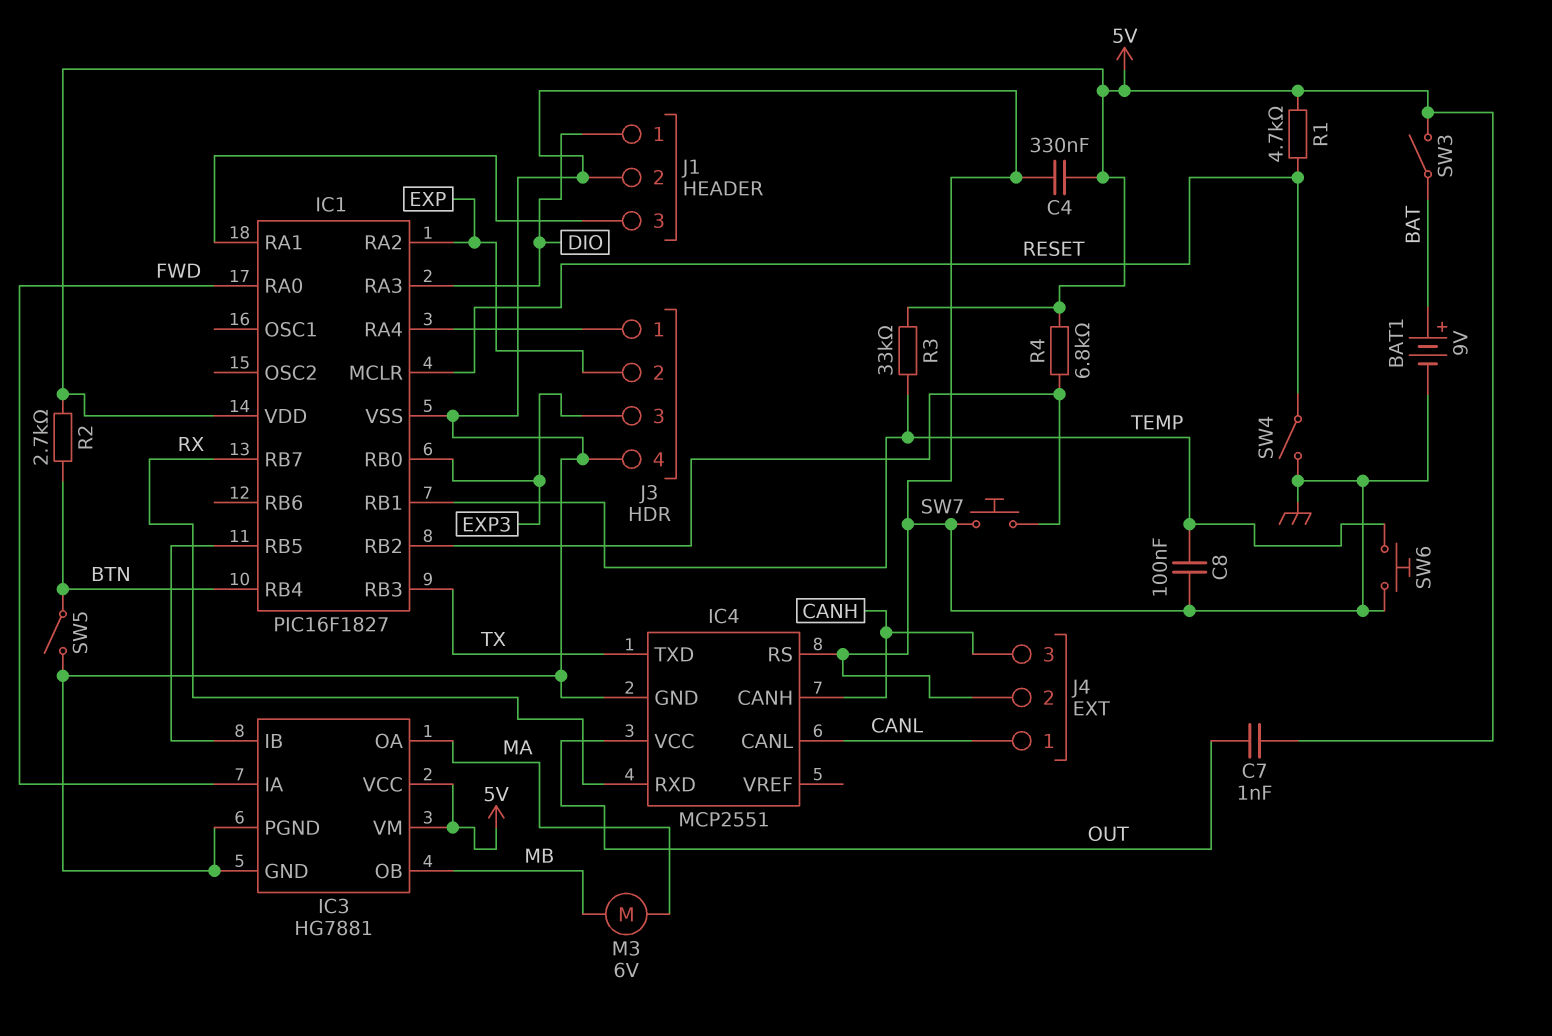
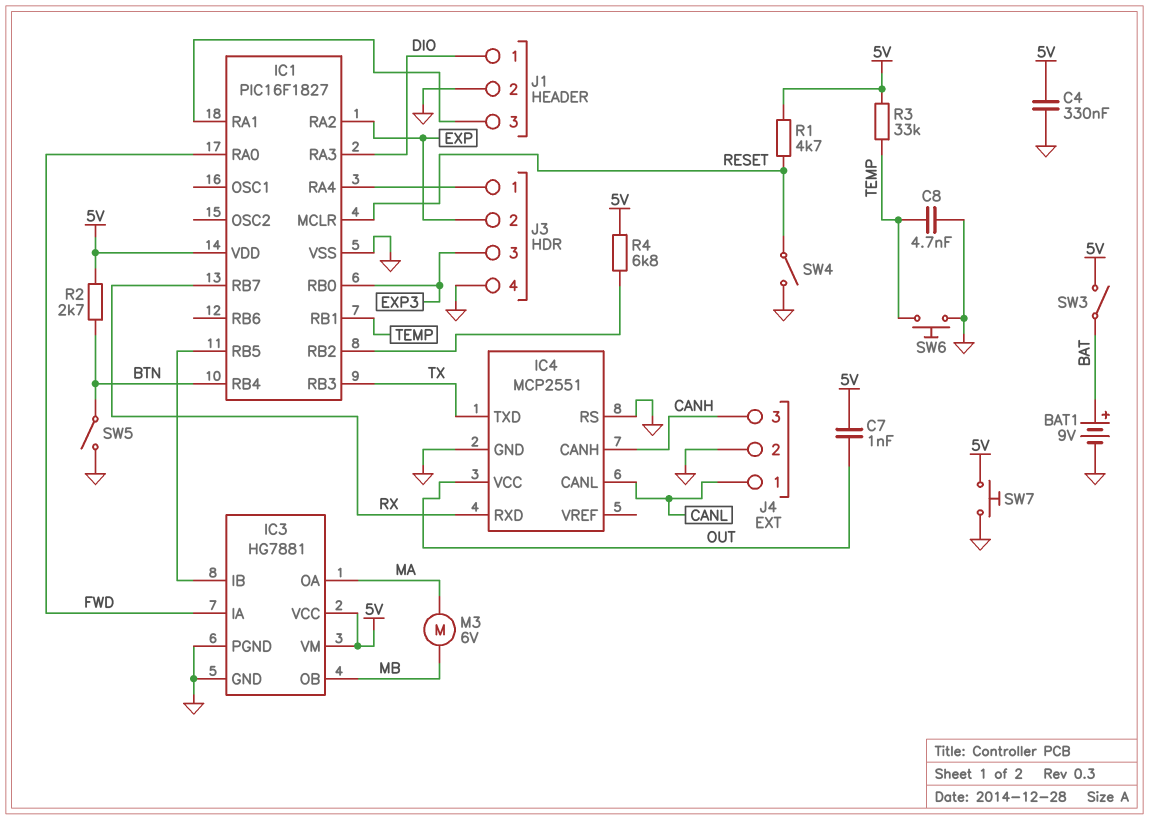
C8: 100nF (GND, TEMP) -> 4.7nF (GND, TEMP)
SW7: button (GND, IC1/RB2) -> button (5V, GND)

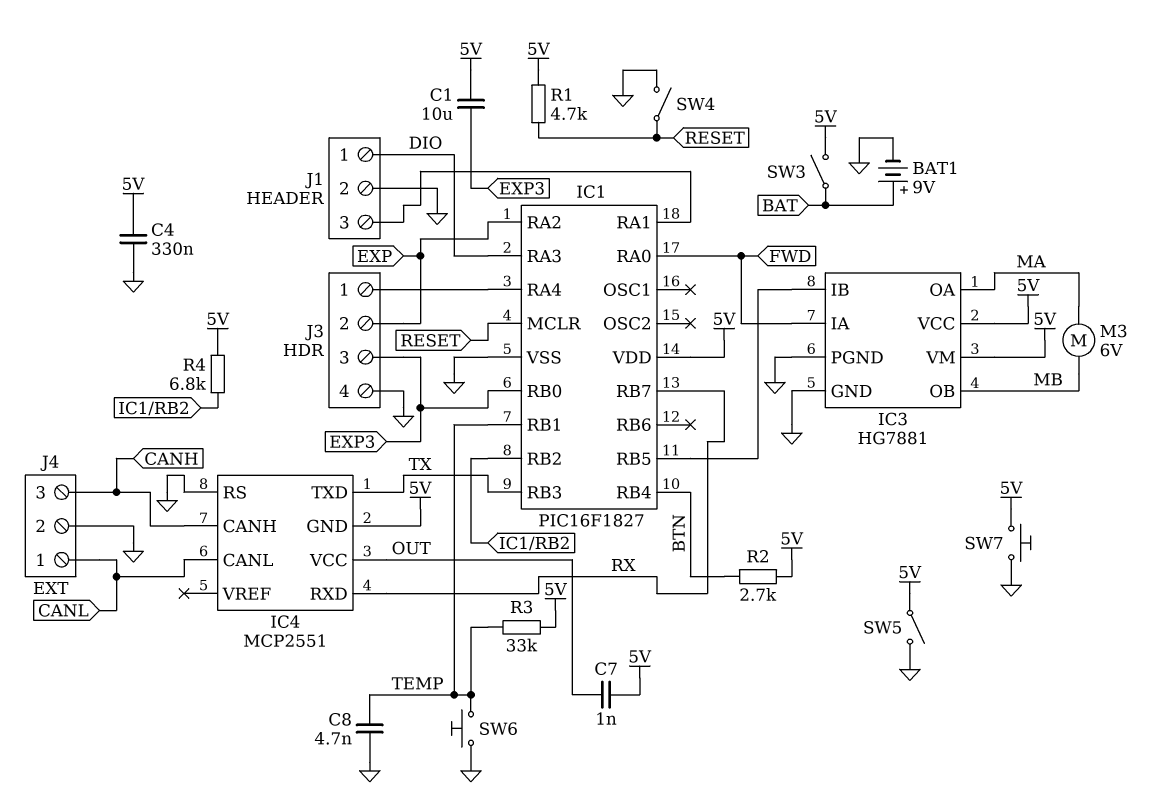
C1: none -> 10uF (5V, EXP3)
IC4 pin GND: GND -> 5V
SW5: switch (BTN, GND) -> switch (5V, GND)

